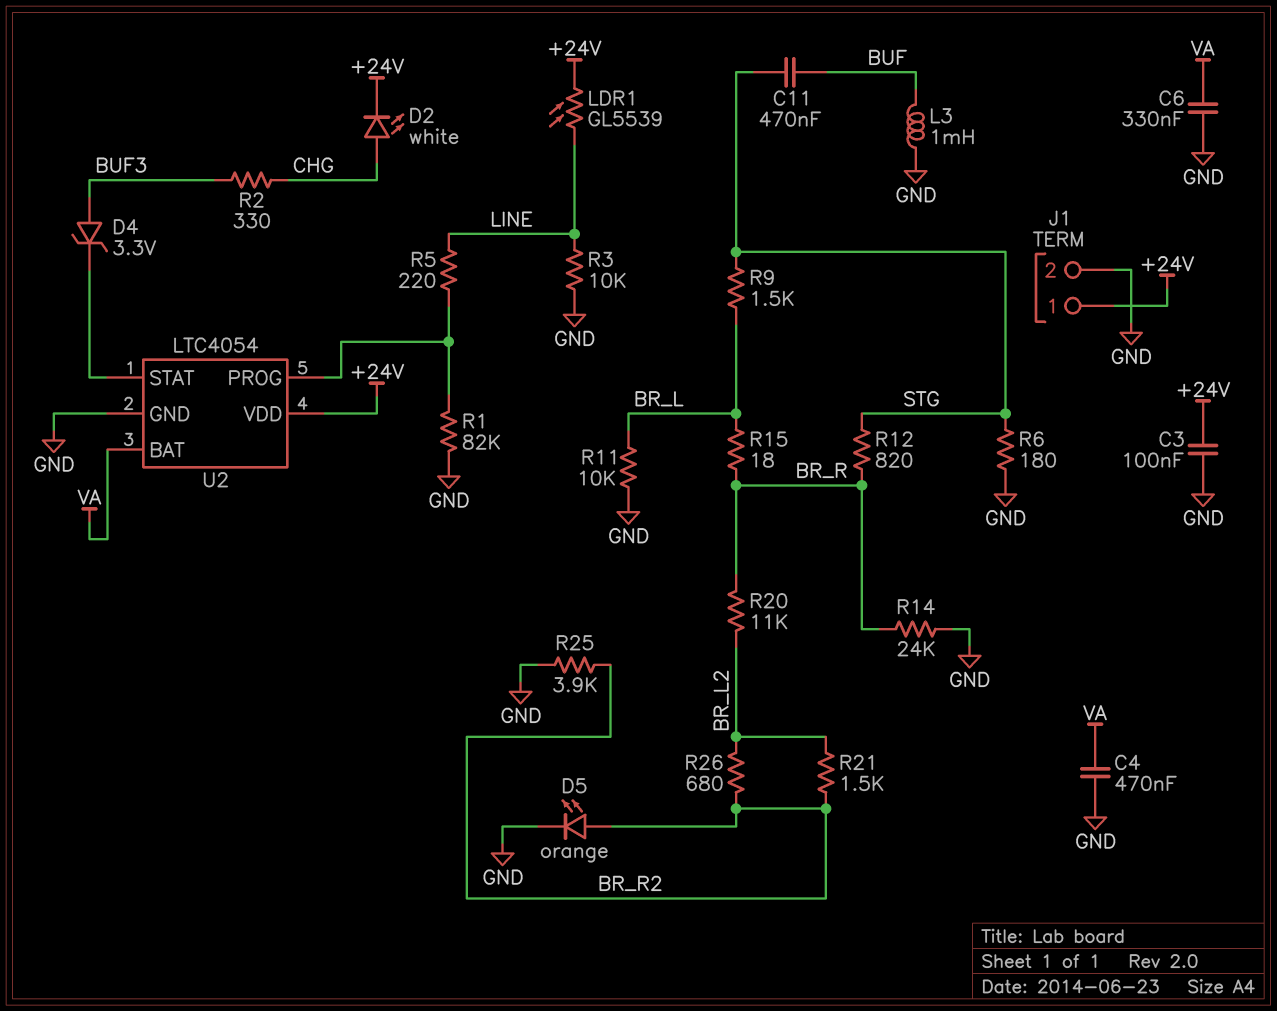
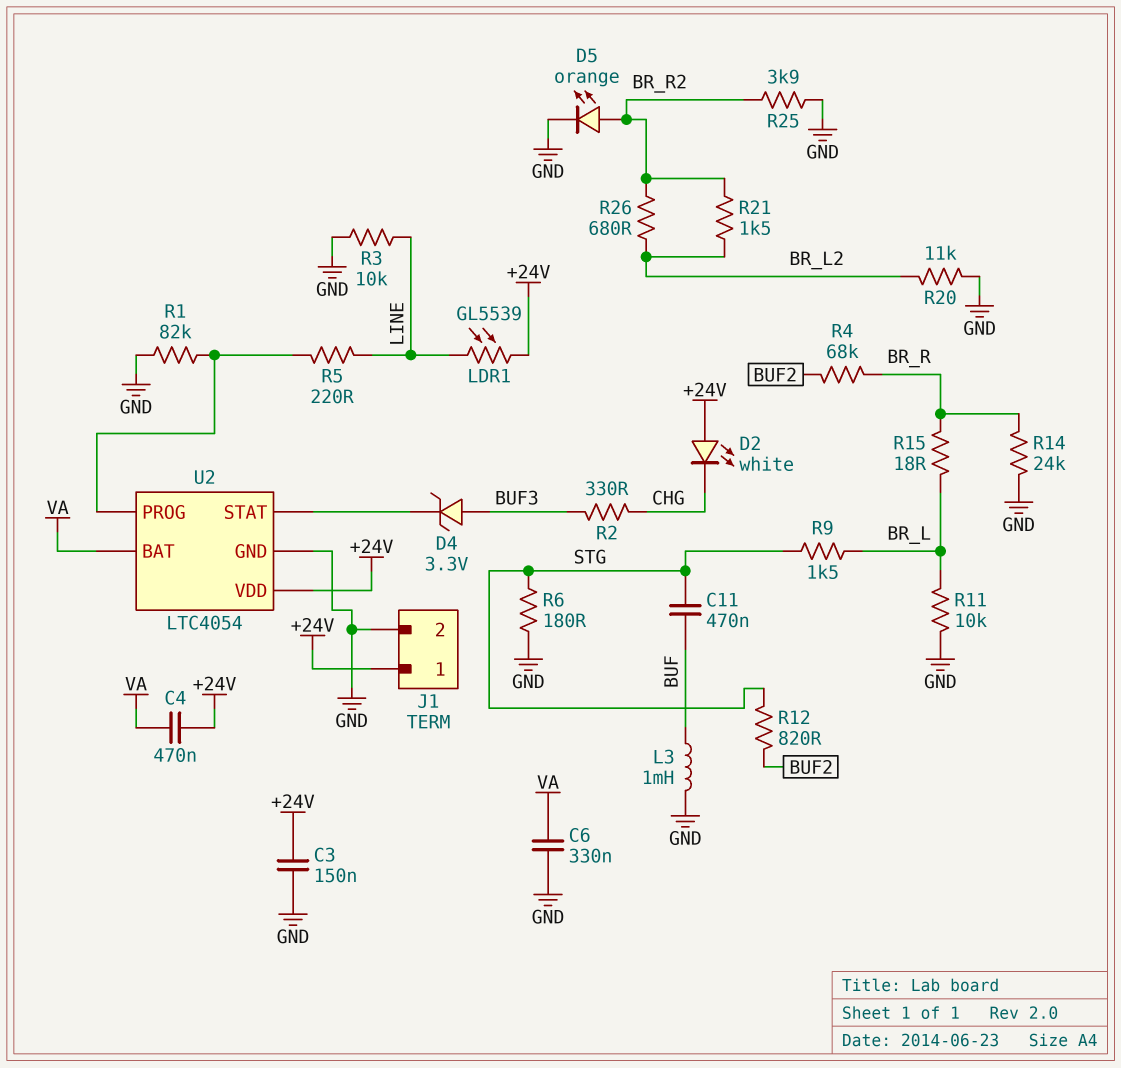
C3: 100nF (+24V, GND) -> 150nF (+24V, GND)
C4: 470nF (GND, VA) -> 470nF (+24V, VA)
D2: LED white (A CHG, K +24V) -> LED white (A +24V, K CHG)
R4: none -> 68k (BR_R, BUF2)
R12: 820 (BR_R, STG) -> 820 (BUF2, STG)
R20: 11k (BR_L2, BR_R) -> 11k (BR_L2, GND)

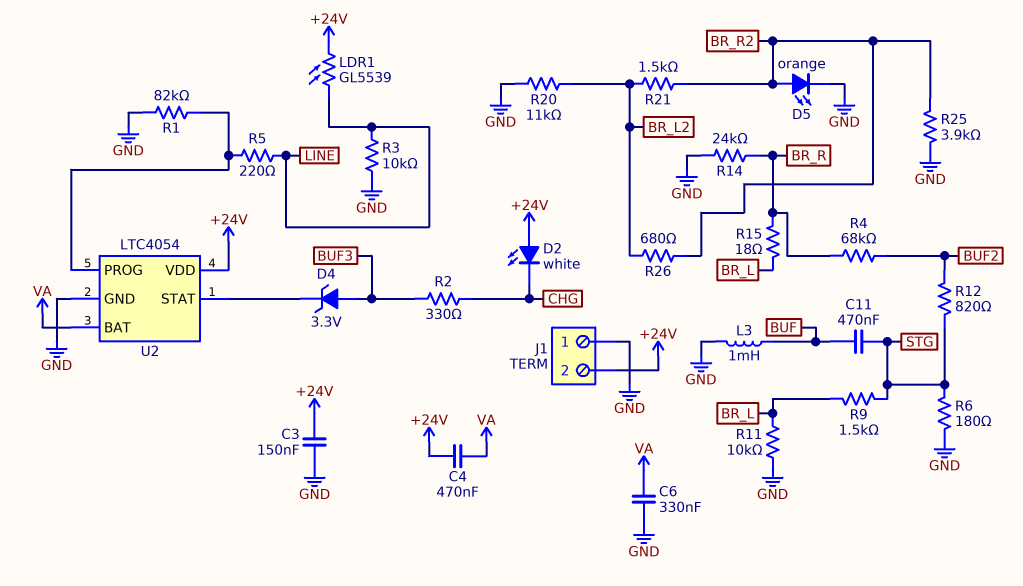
J1 pin 1: +24V -> GND
J1 pin 2: GND -> +24V

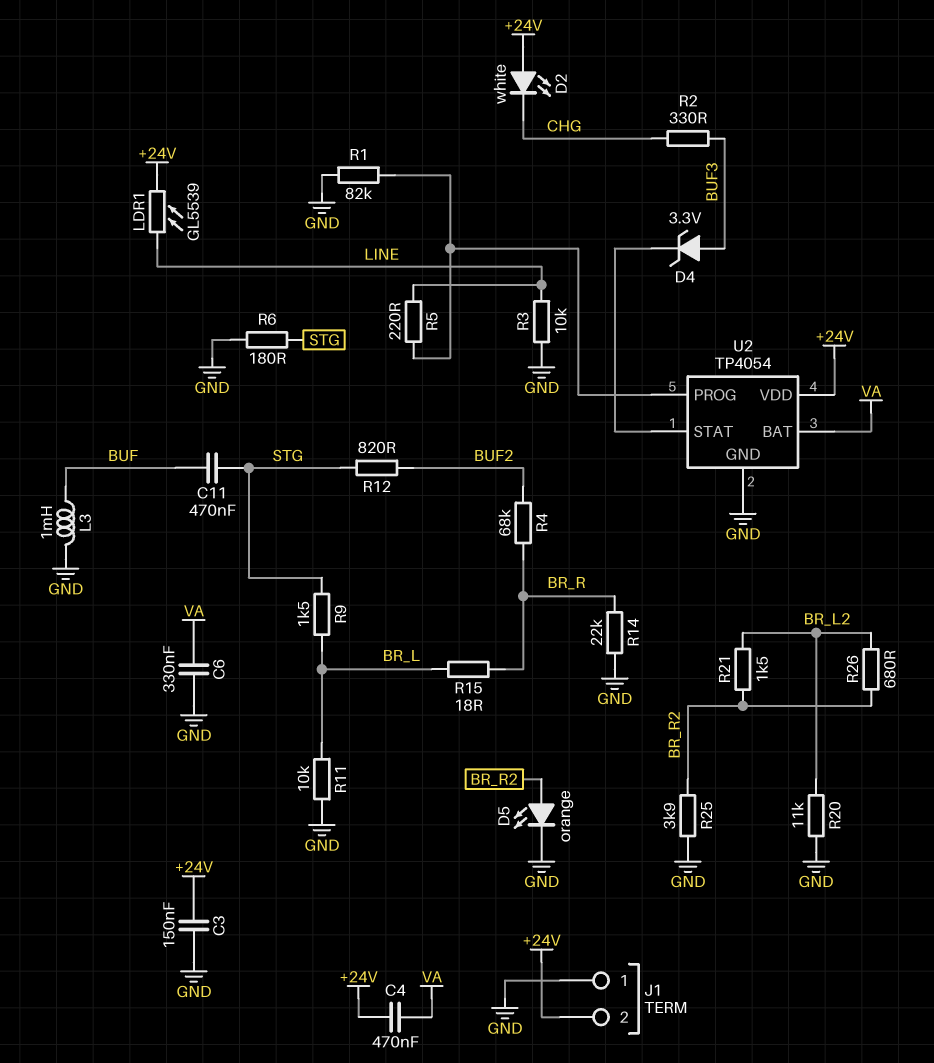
R14: 24k (BR_R, GND) -> 22k (BR_R, GND)
U2: LTC4054 -> TP4054

